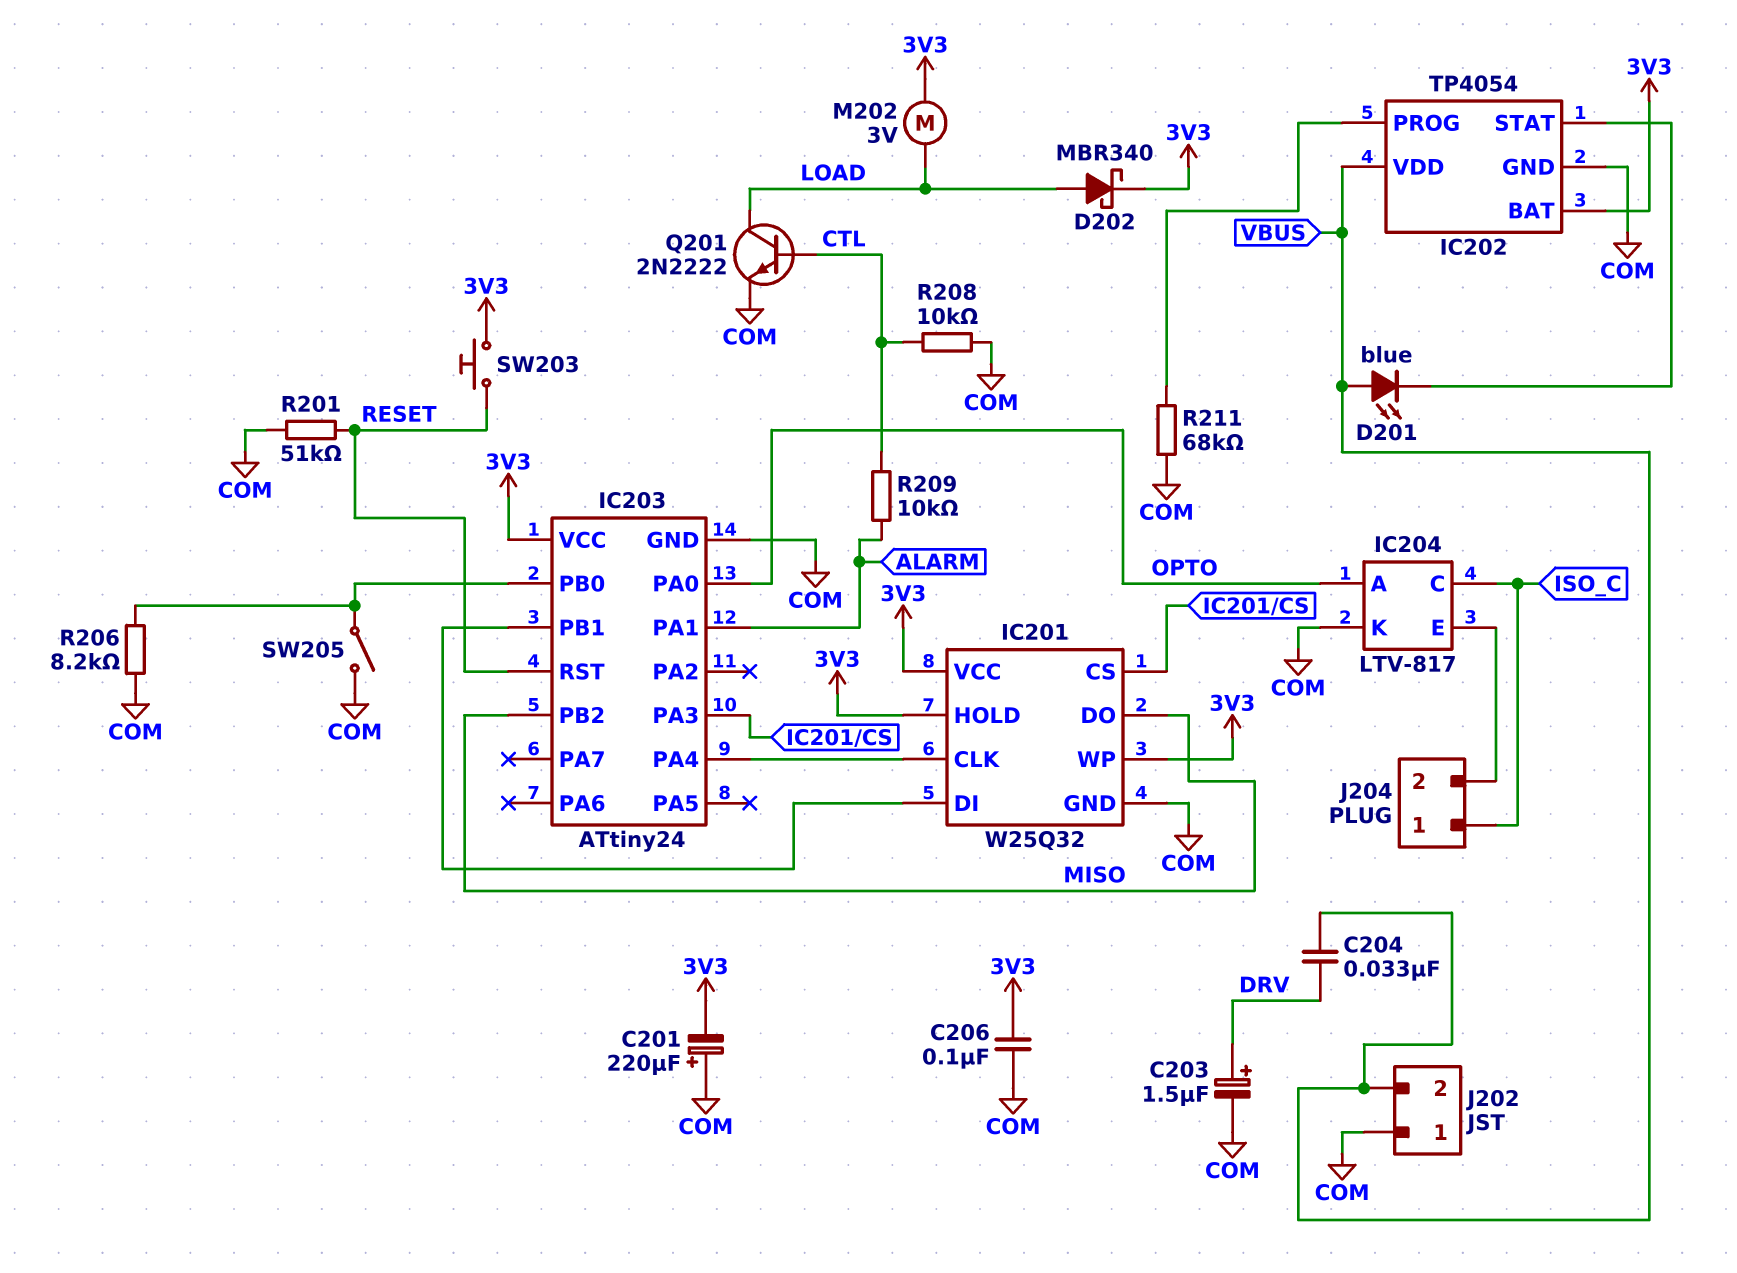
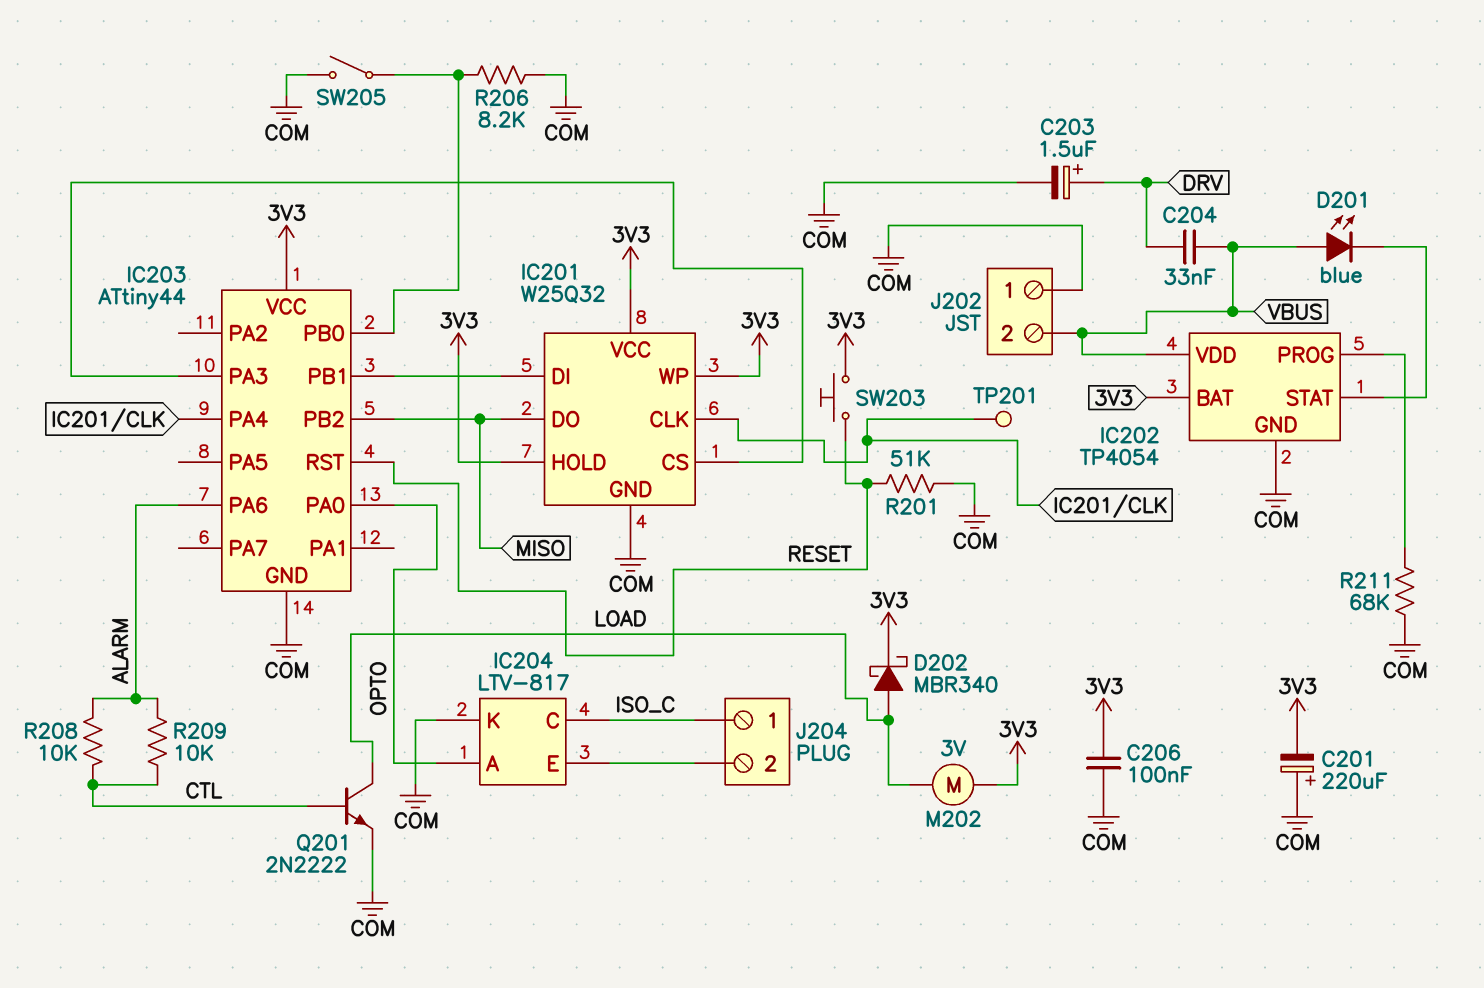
IC203: ATtiny24 -> ATtiny44
IC203 pin PA1: ALARM -> none
IC203 pin PA6: none -> ALARM
R208: 10k (COM, CTL) -> 10k (ALARM, CTL)
TP201: none -> test point (IC201/CLK)

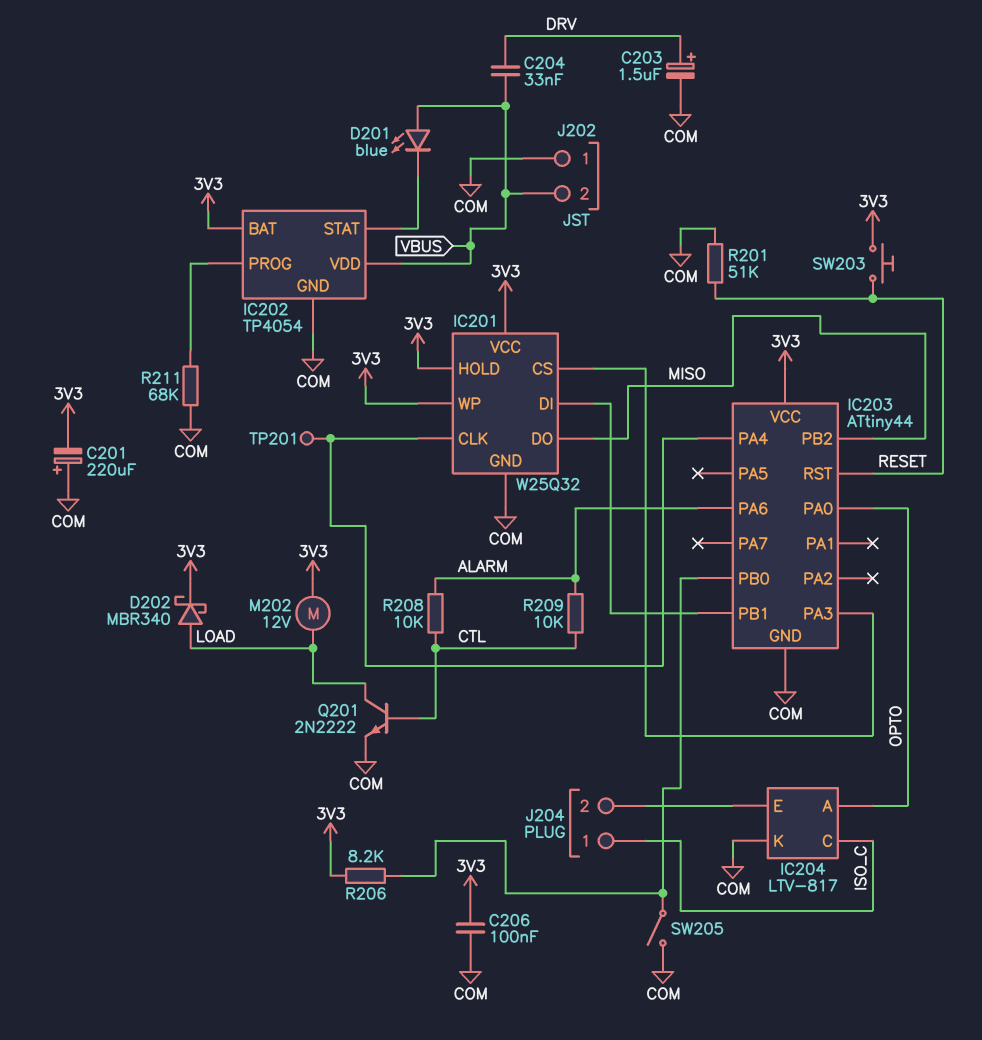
M202: motor 3V (3V3, LOAD) -> motor 12V (3V3, LOAD)
R206: 8.2k (COM, IC203/PB0) -> 8.2k (3V3, IC203/PB0)

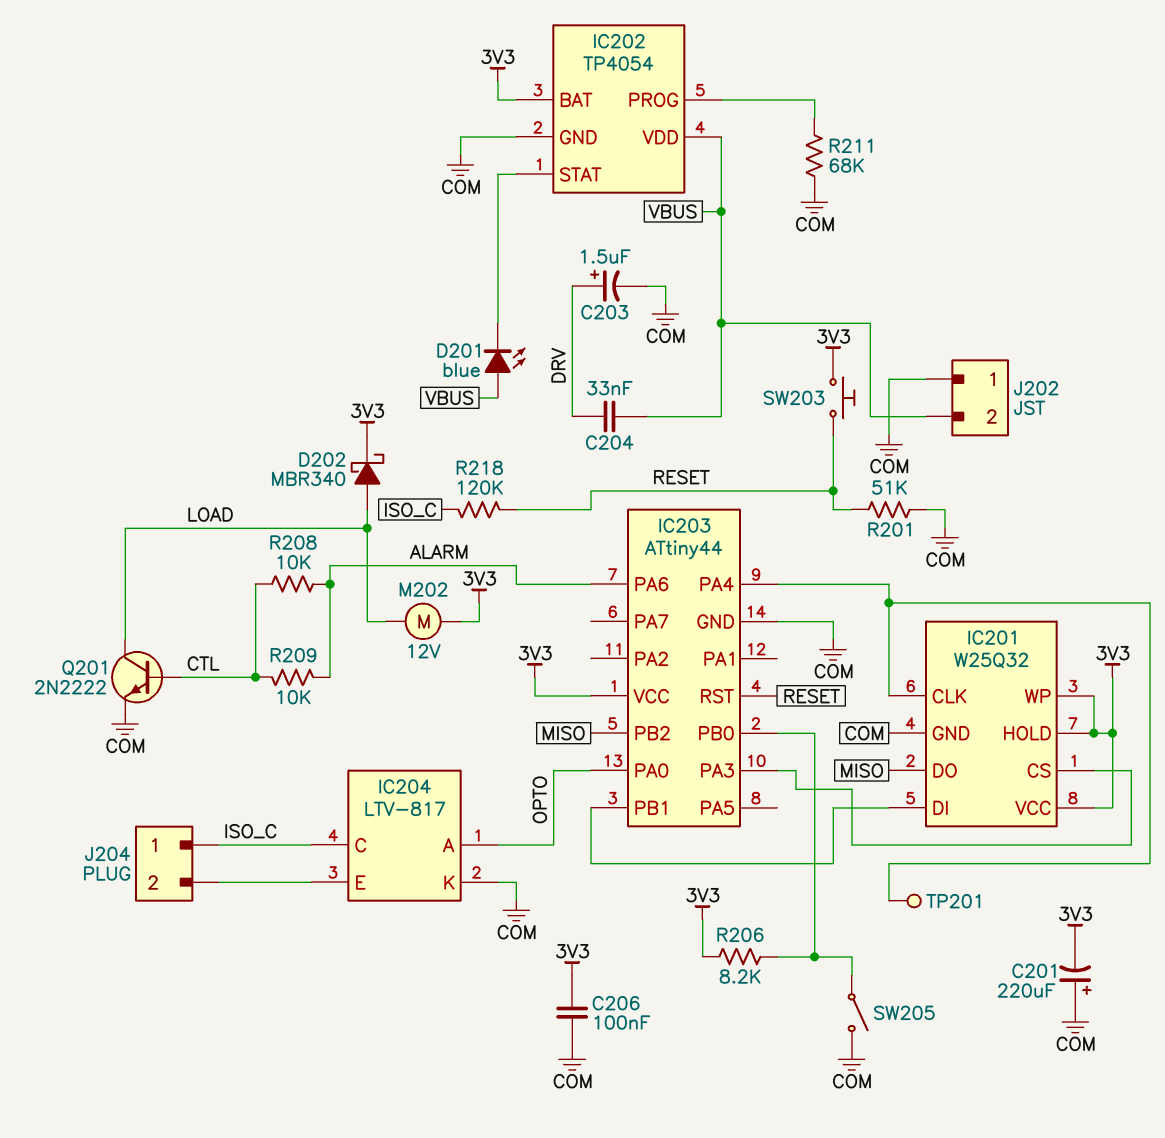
R218: none -> 120k (ISO_C, RESET)

